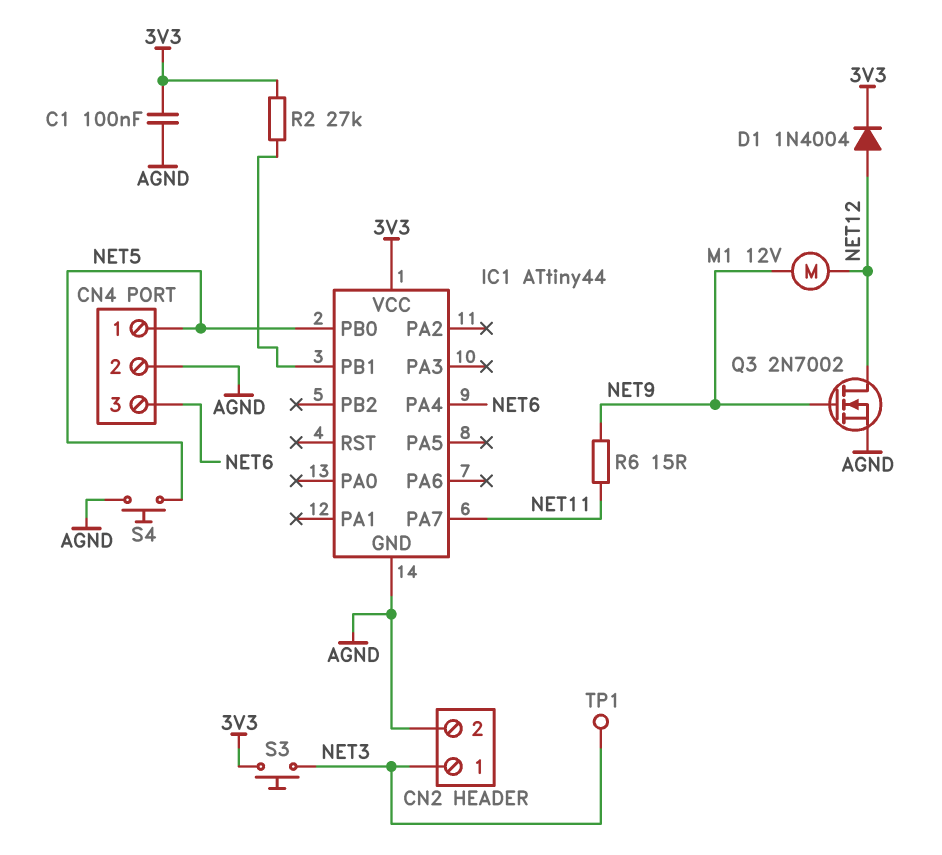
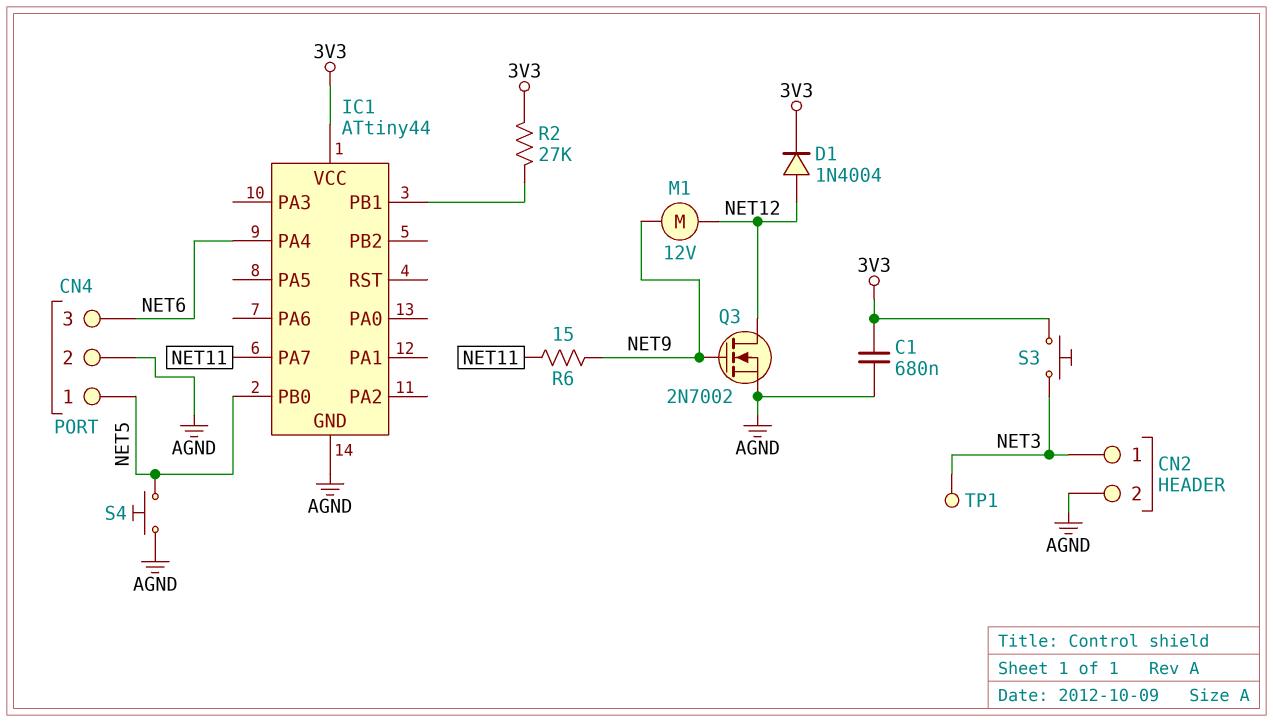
C1: 100nF (3V3, AGND) -> 680nF (3V3, AGND)

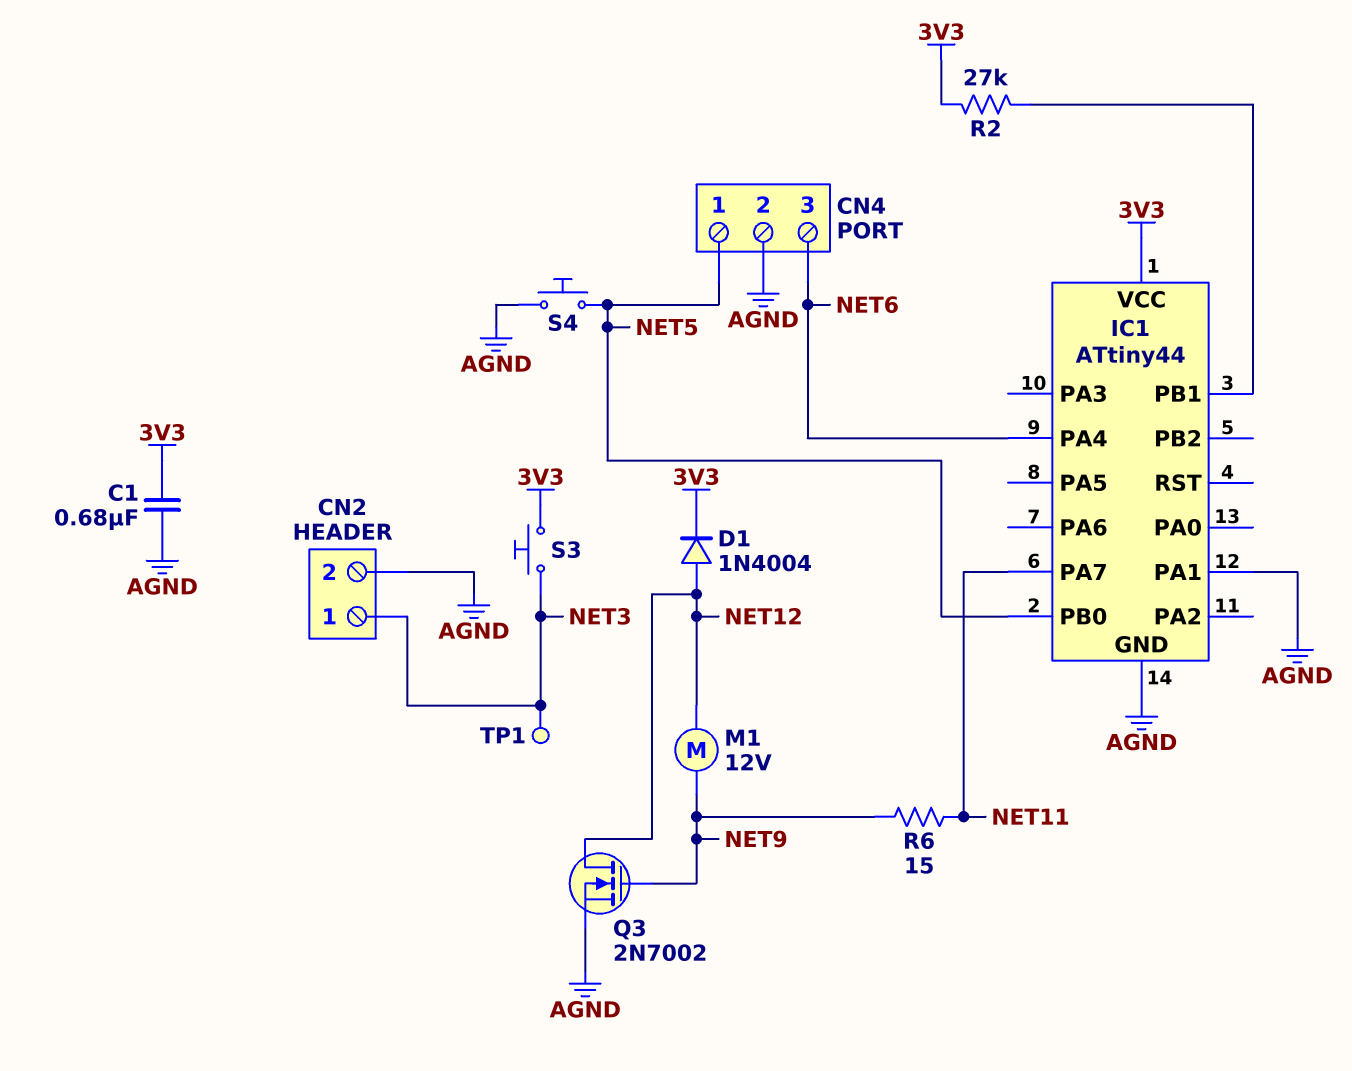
IC1 pin PA1: none -> AGND

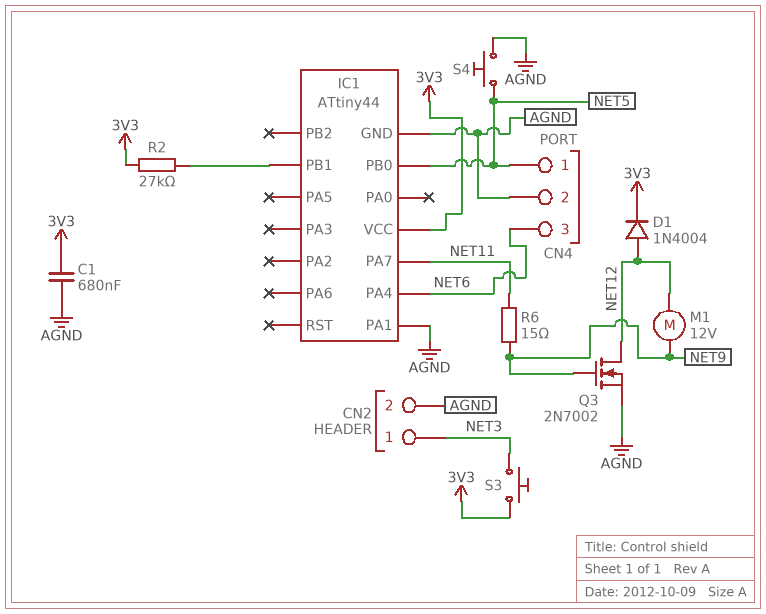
TP1: test point (NET3) -> none

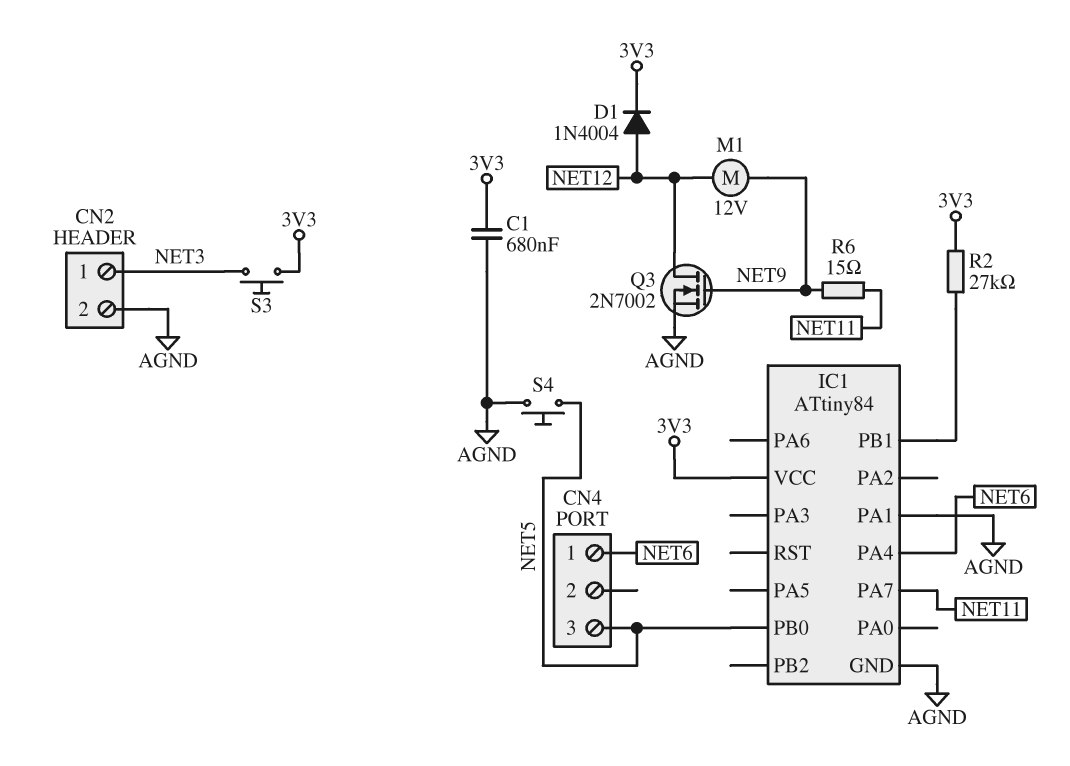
CN4 pin 1: NET5 -> NET6
CN4 pin 2: AGND -> none
CN4 pin 3: NET6 -> NET5
IC1: ATtiny44 -> ATtiny84

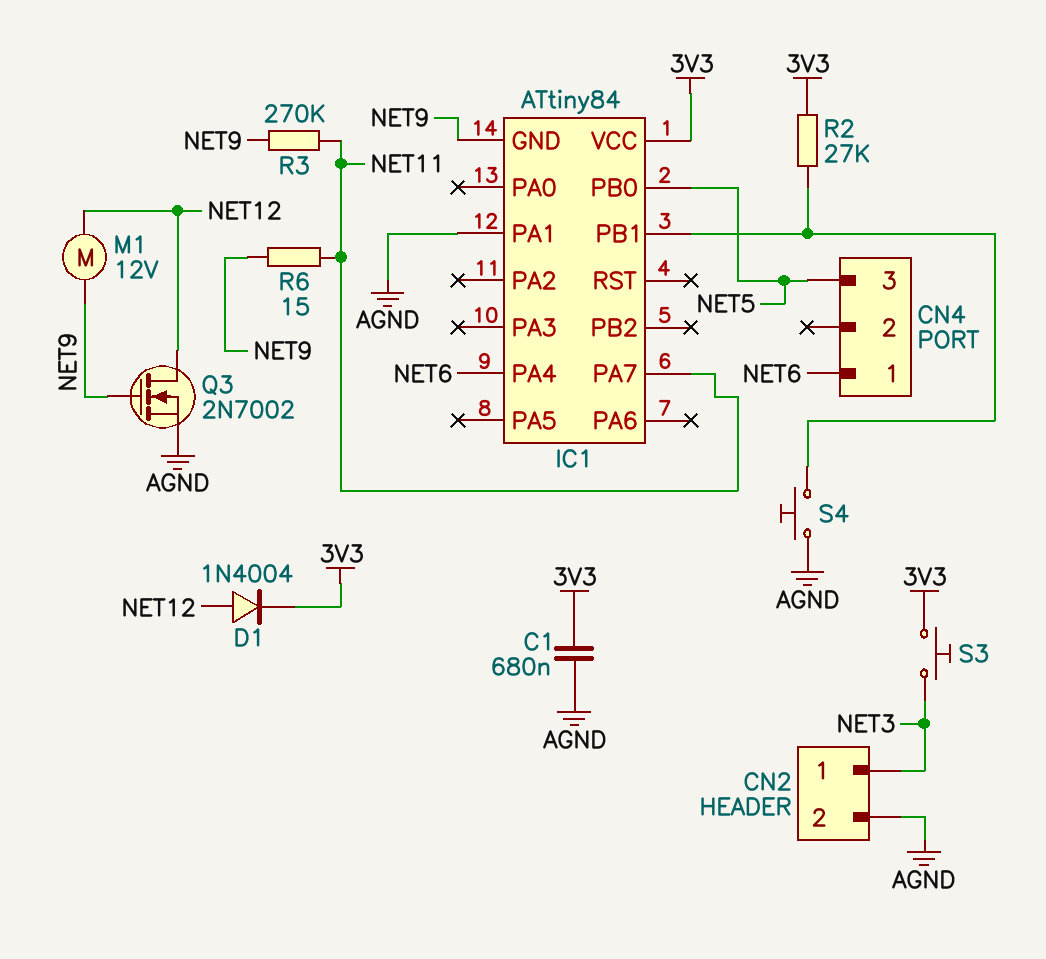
IC1 pin GND: AGND -> NET9
R3: none -> 270k (NET9, NET11)
S4: button (AGND, NET5) -> button (AGND, IC1/PB1)

